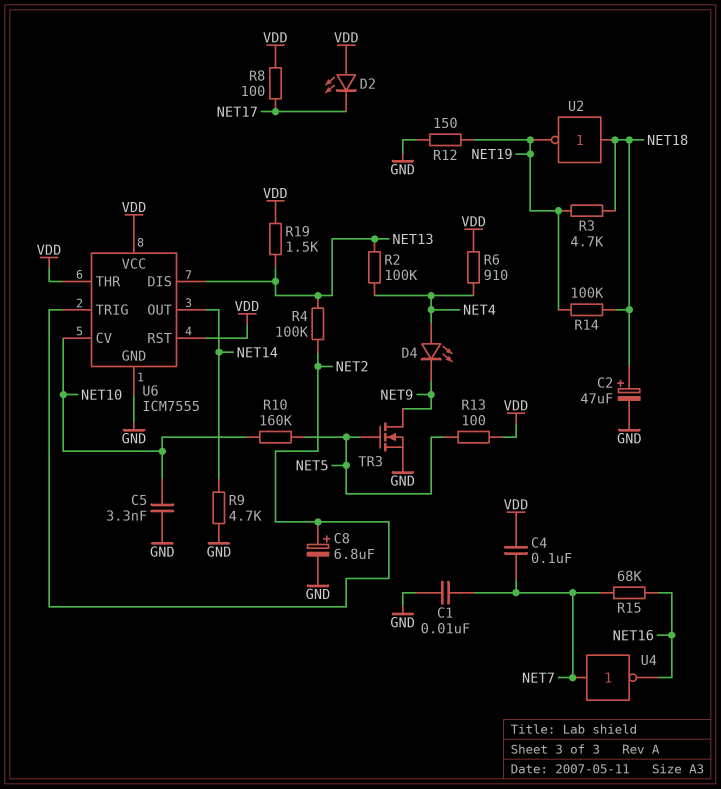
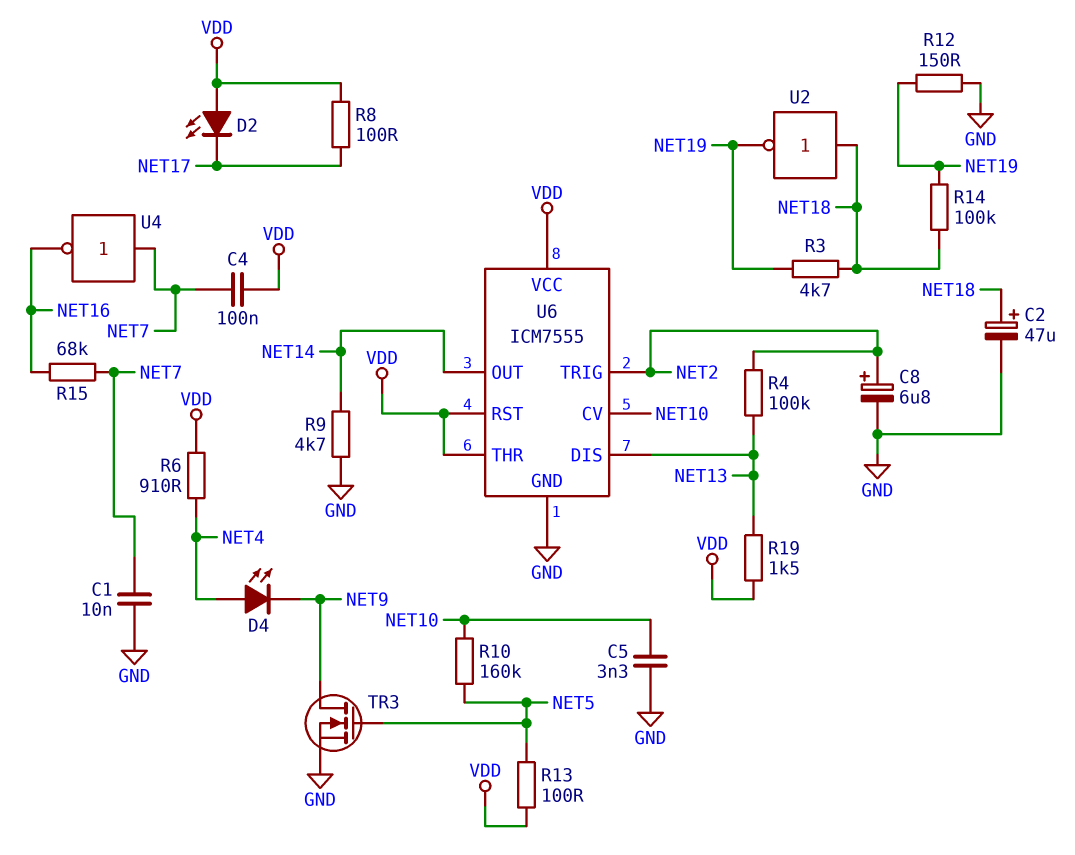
R2: 100k (NET4, NET13) -> none

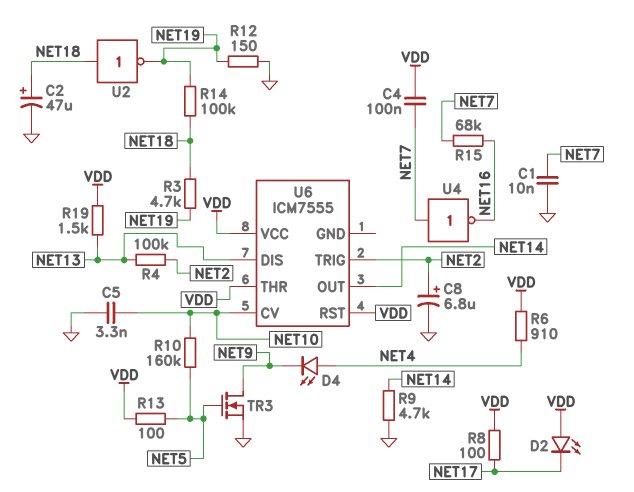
U6 pin GND: GND -> none

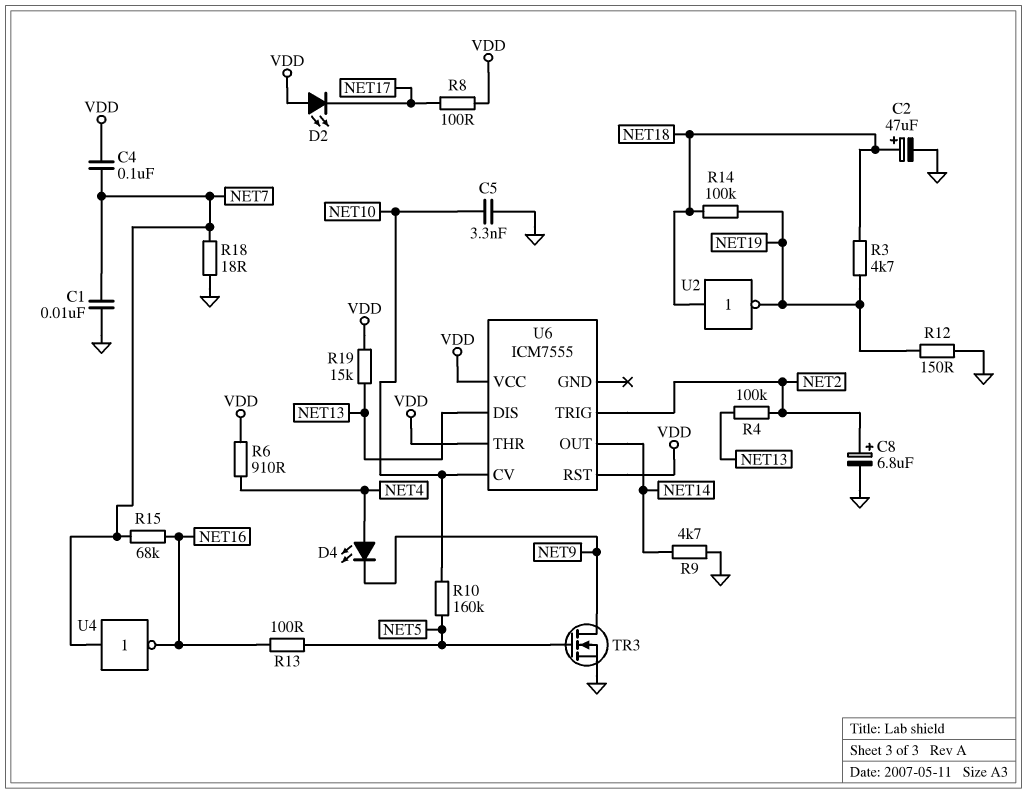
R13: 100 (NET5, VDD) -> 100 (NET5, NET16)
R18: none -> 18 (GND, NET7)
R19: 1.5k (NET13, VDD) -> 15k (NET13, VDD)

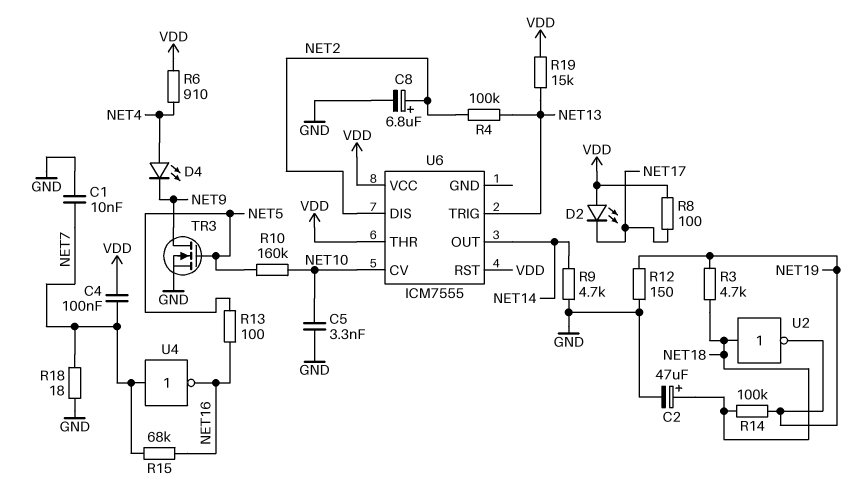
U6 pin DIS: NET13 -> NET2
U6 pin TRIG: NET2 -> NET13

